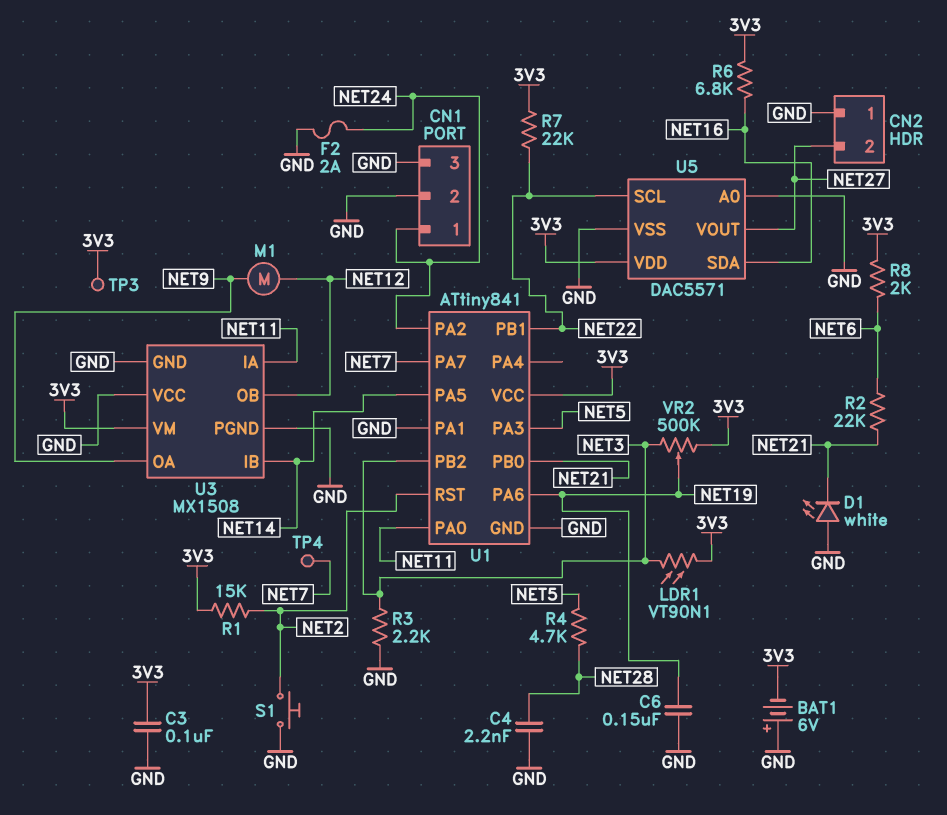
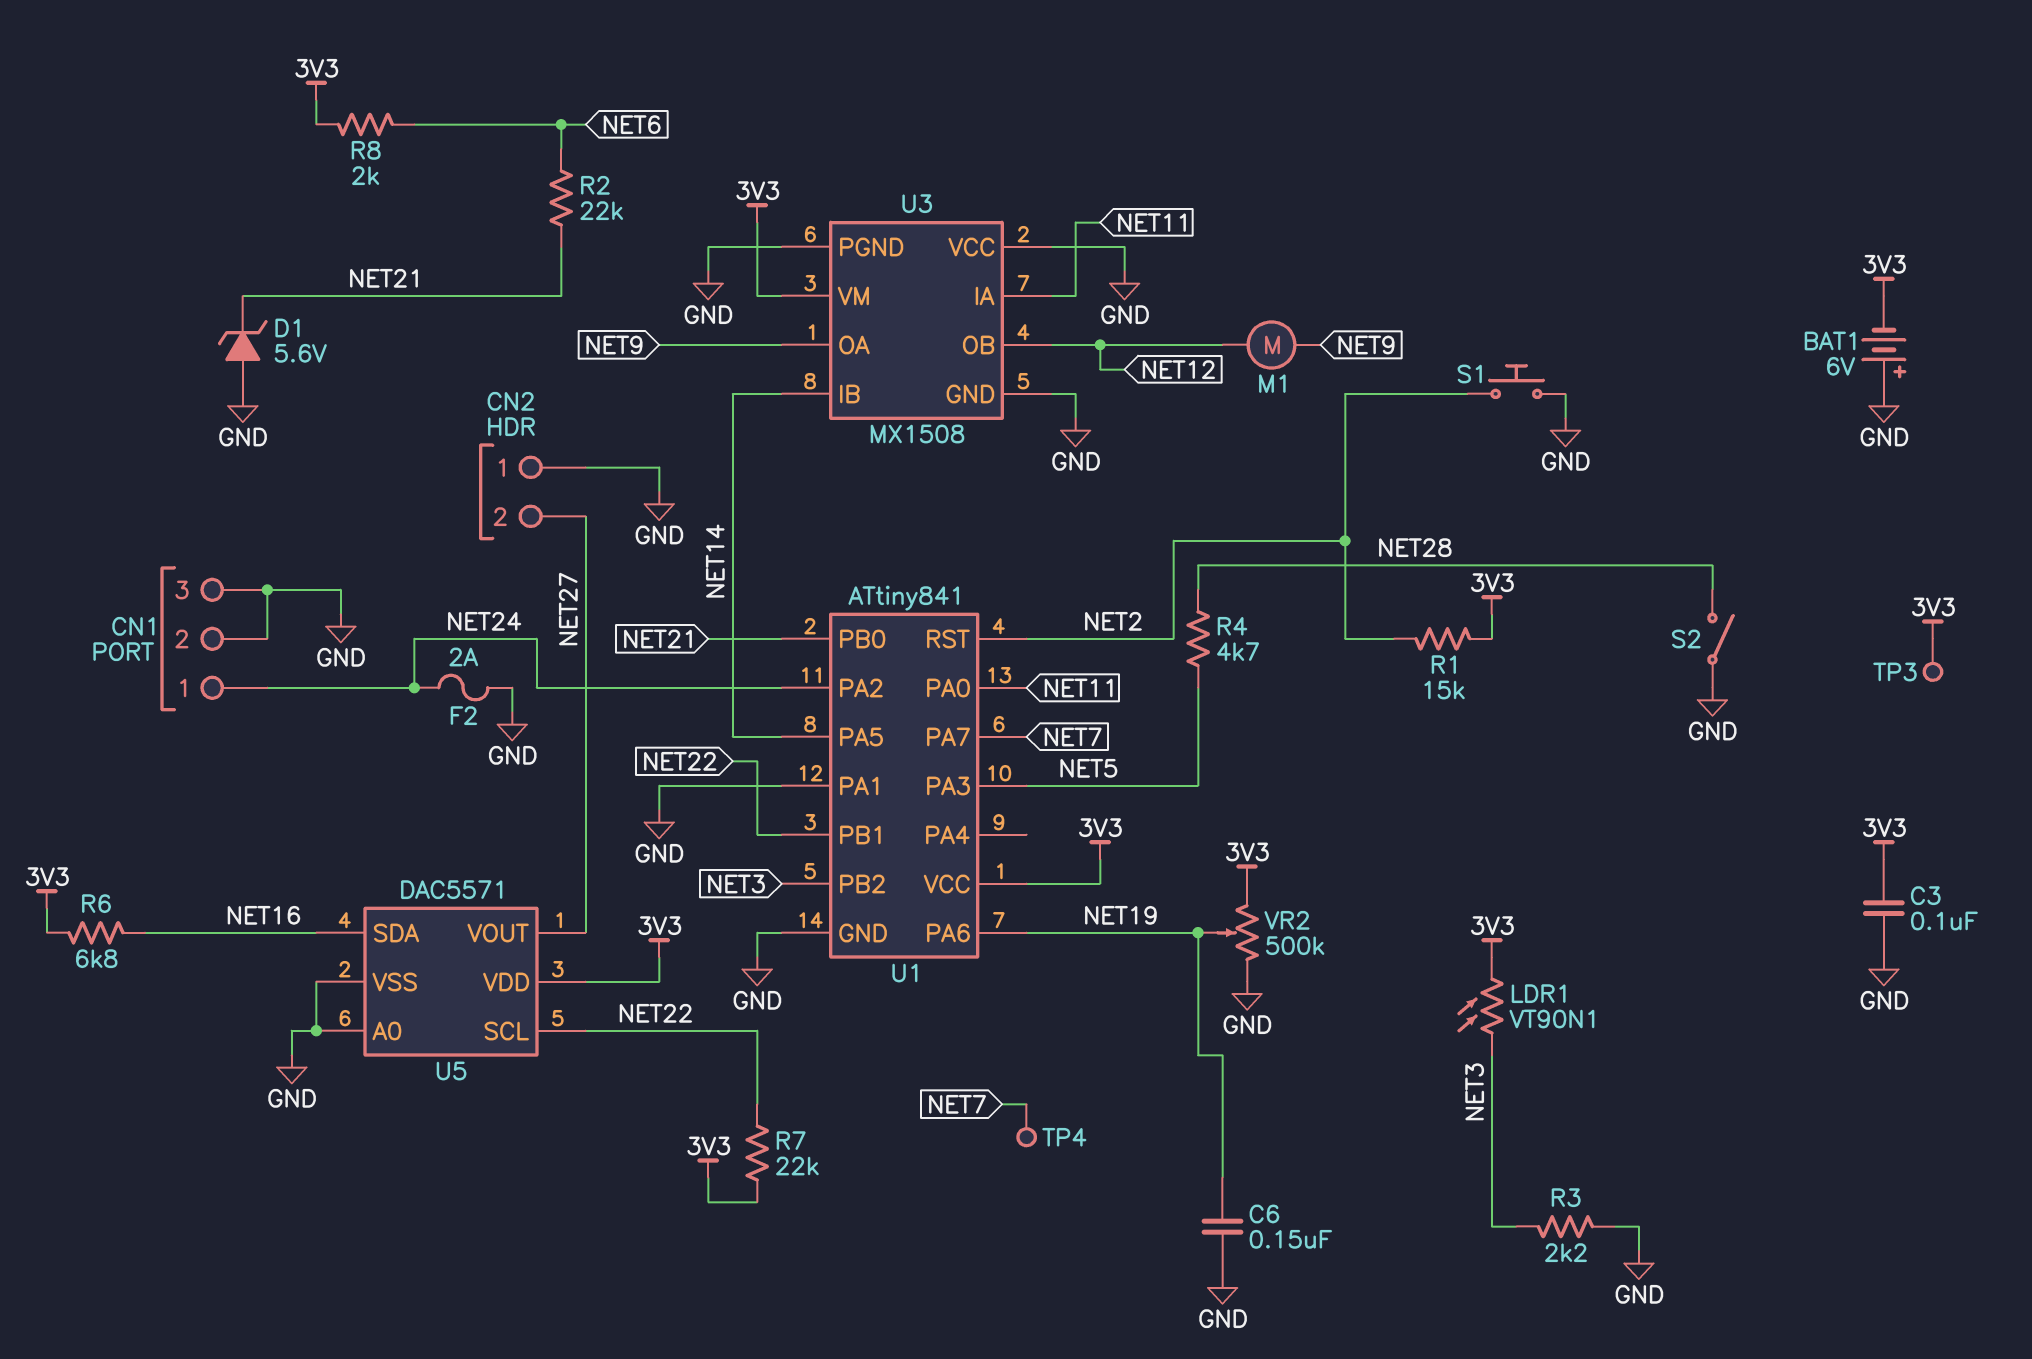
C4: 2.2nF (GND, NET28) -> none
D1: LED white (A GND, K NET21) -> zener 5.6V (A GND, K NET21)
S2: none -> switch (GND, NET28)
VR2: 500k (3V3, NET3, wiper NET19) -> 500k (3V3, GND, wiper NET19)

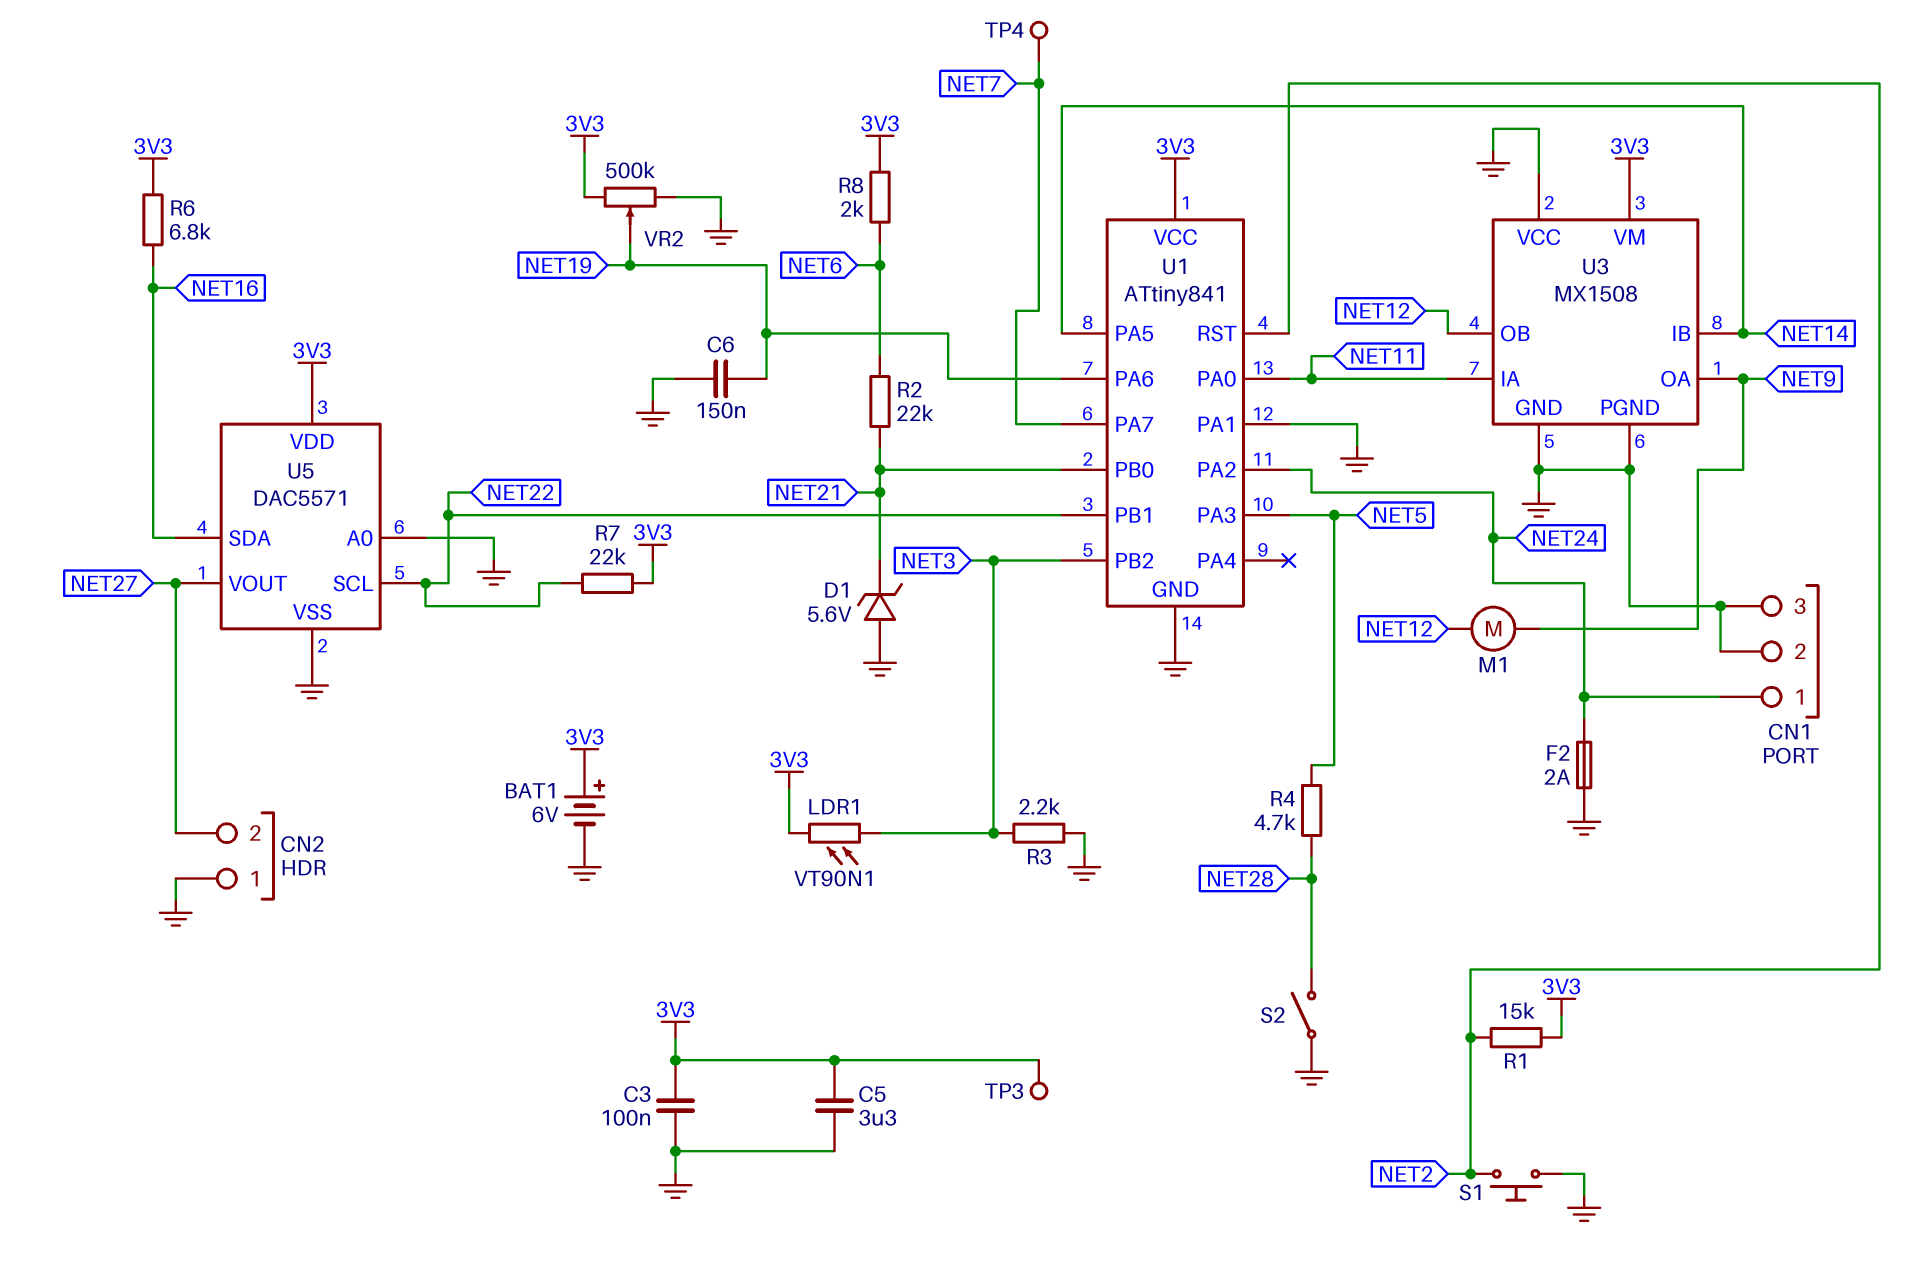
BAT1: 6V (plus GND, minus 3V3) -> 6V (plus 3V3, minus GND)
C5: none -> 3.3uF (3V3, GND)

